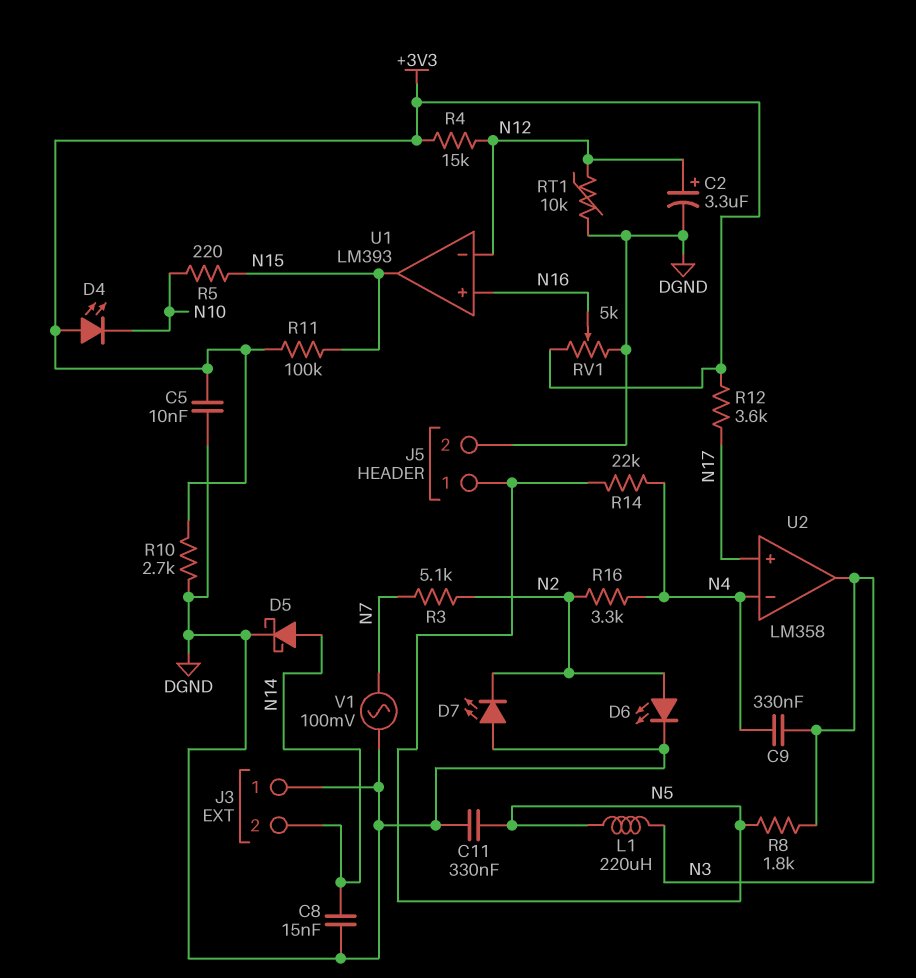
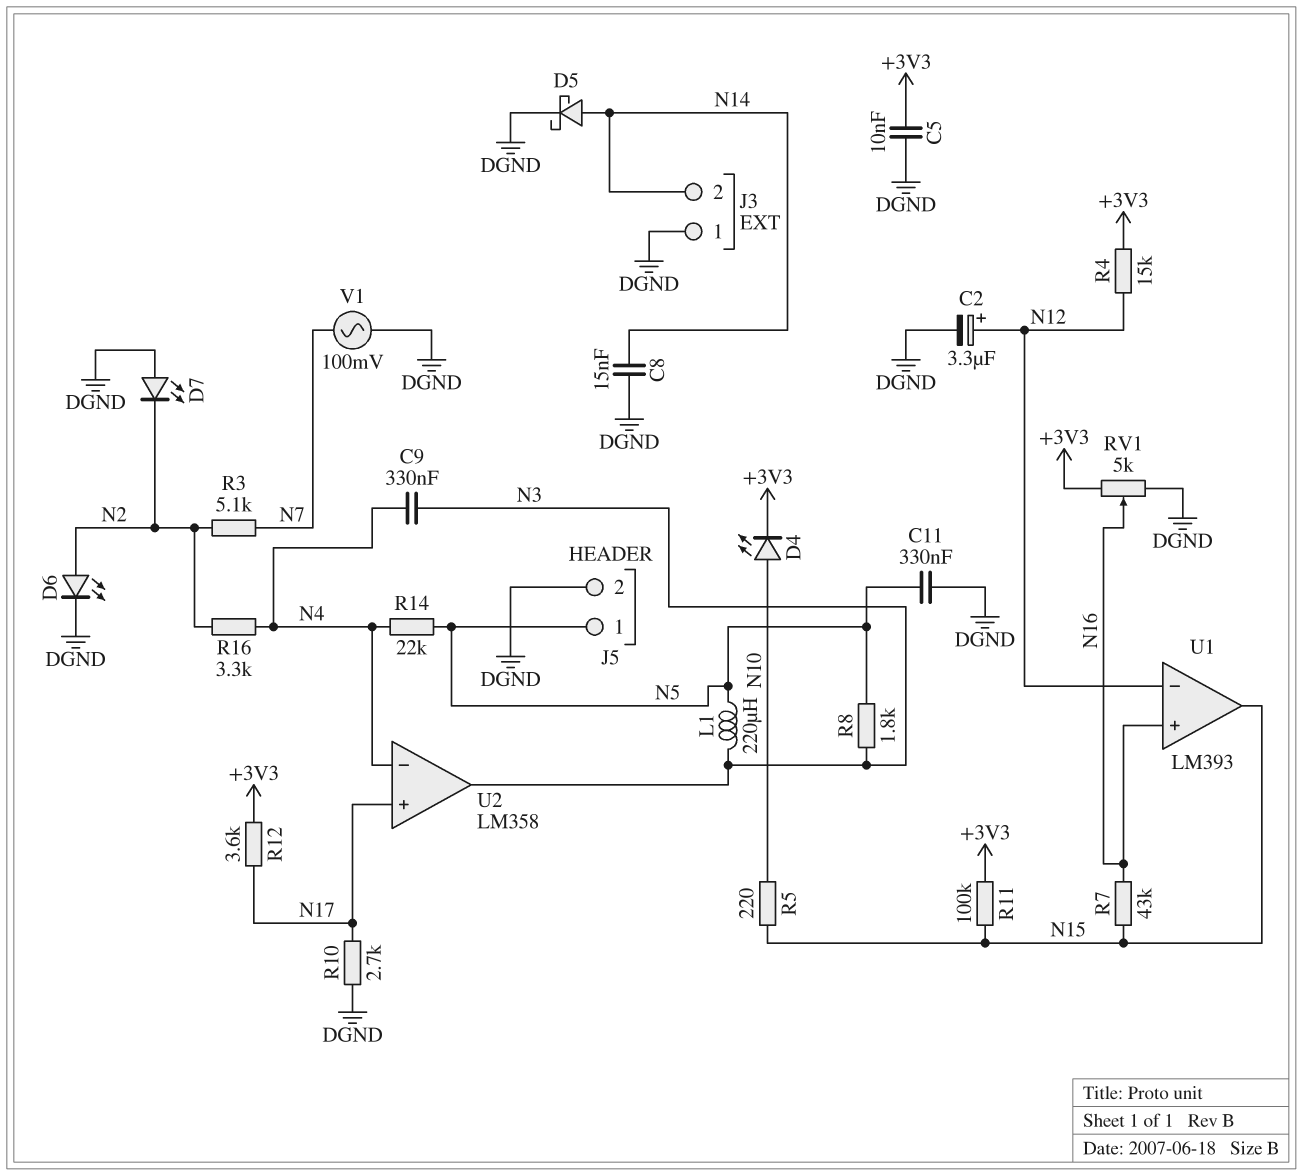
D4: LED (A +3V3, K N10) -> LED (A N10, K +3V3)
R7: none -> 43k (N15, N16)
R10: 2.7k (+3V3, DGND) -> 2.7k (DGND, N17)
RT1: 10k (DGND, N12) -> none

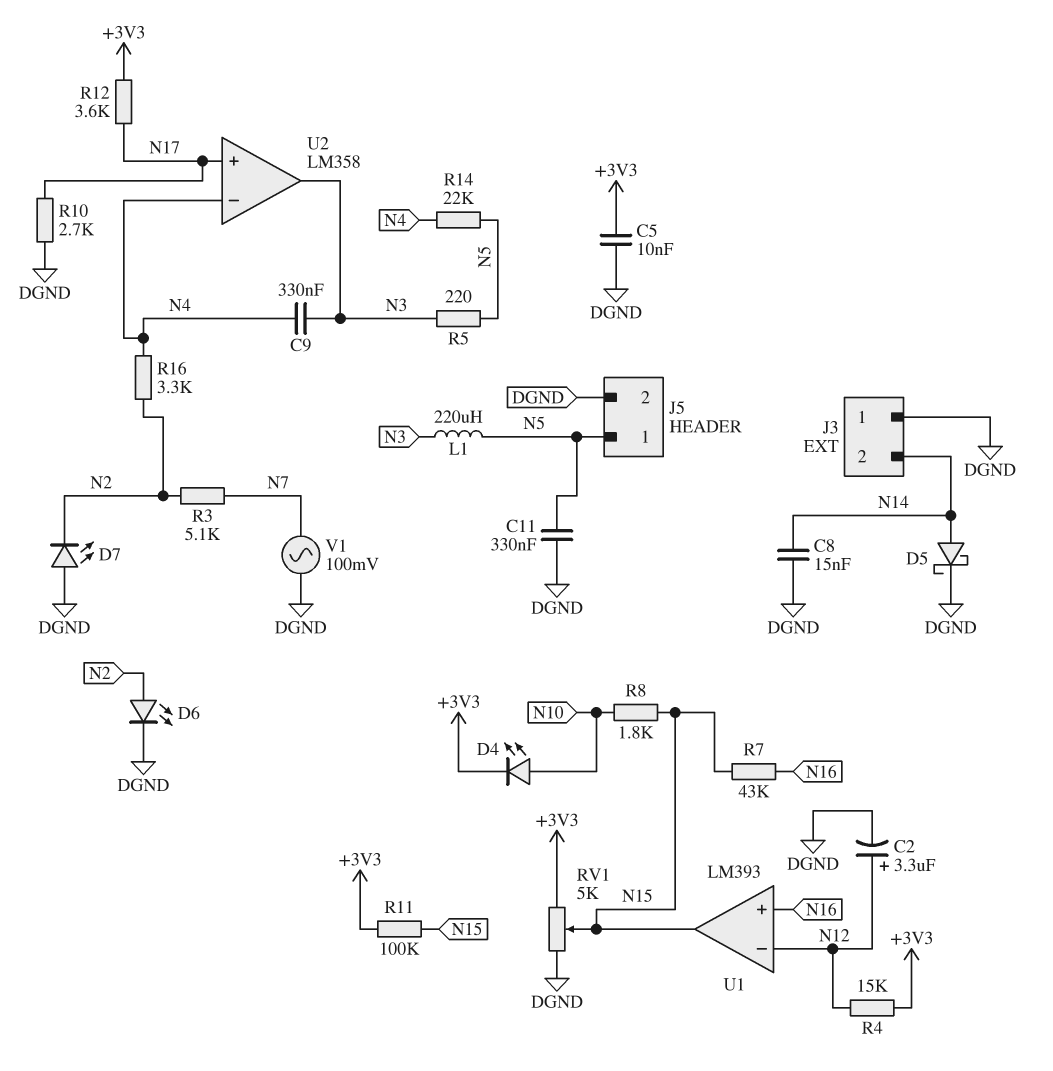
R5: 220 (N10, N15) -> 220 (N3, N5)
R8: 1.8k (N3, N5) -> 1.8k (N10, N15)
RV1: 5k (+3V3, DGND, wiper N16) -> 5k (+3V3, DGND, wiper N15)

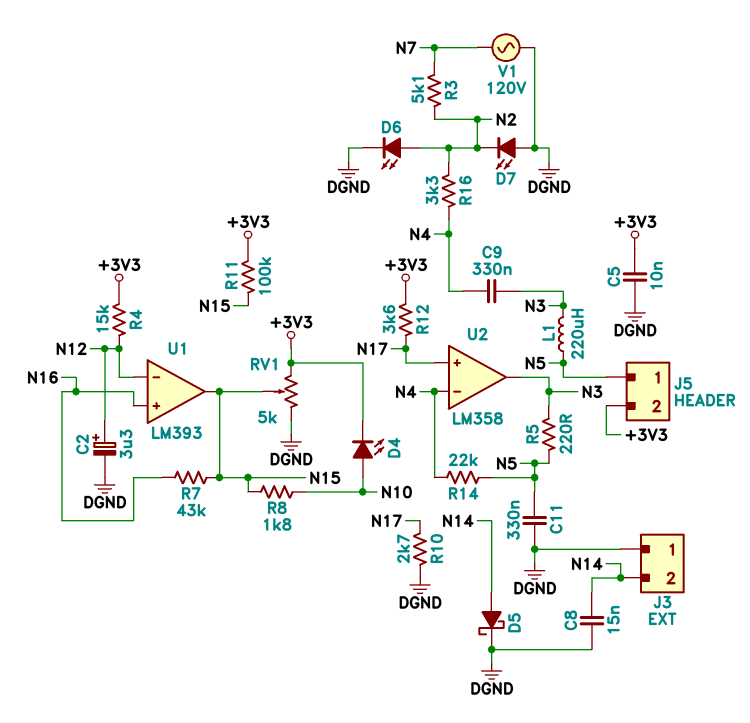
J5 pin 2: DGND -> +3V3
V1: AC 100mV (DGND, N7) -> AC 120V (DGND, N7)

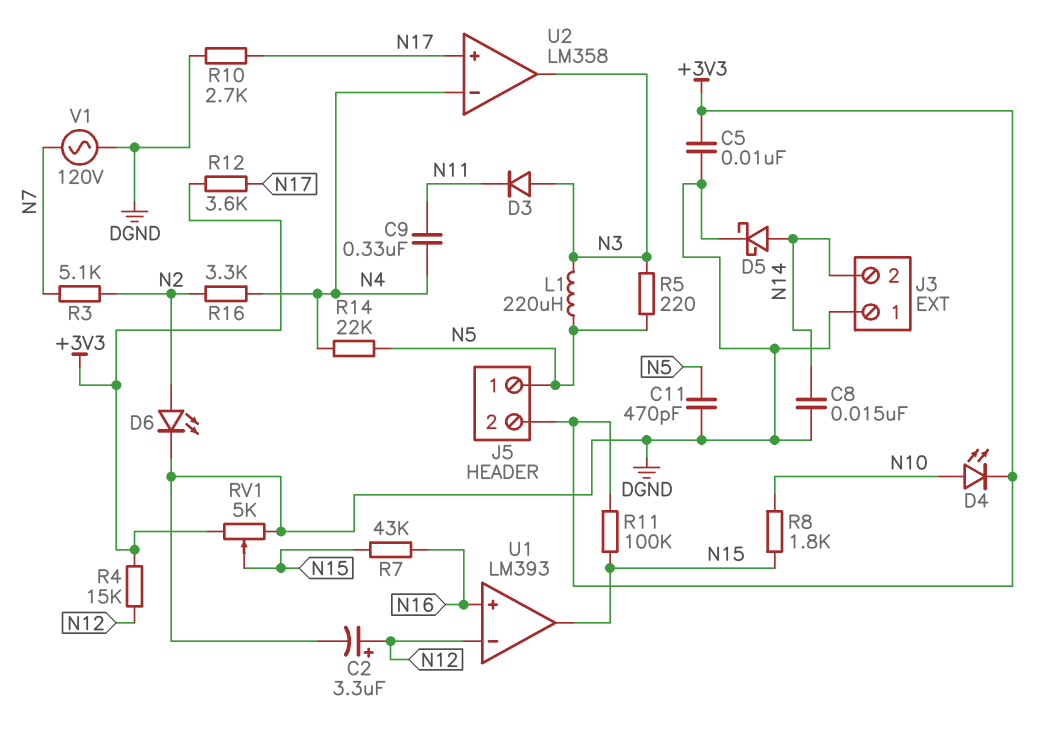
C9: 330nF (N3, N4) -> 330nF (N4, N11)
C11: 330nF (DGND, N5) -> 470pF (DGND, N5)
D3: none -> diode (A N3, K N11)
D7: LED (A DGND, K N2) -> none

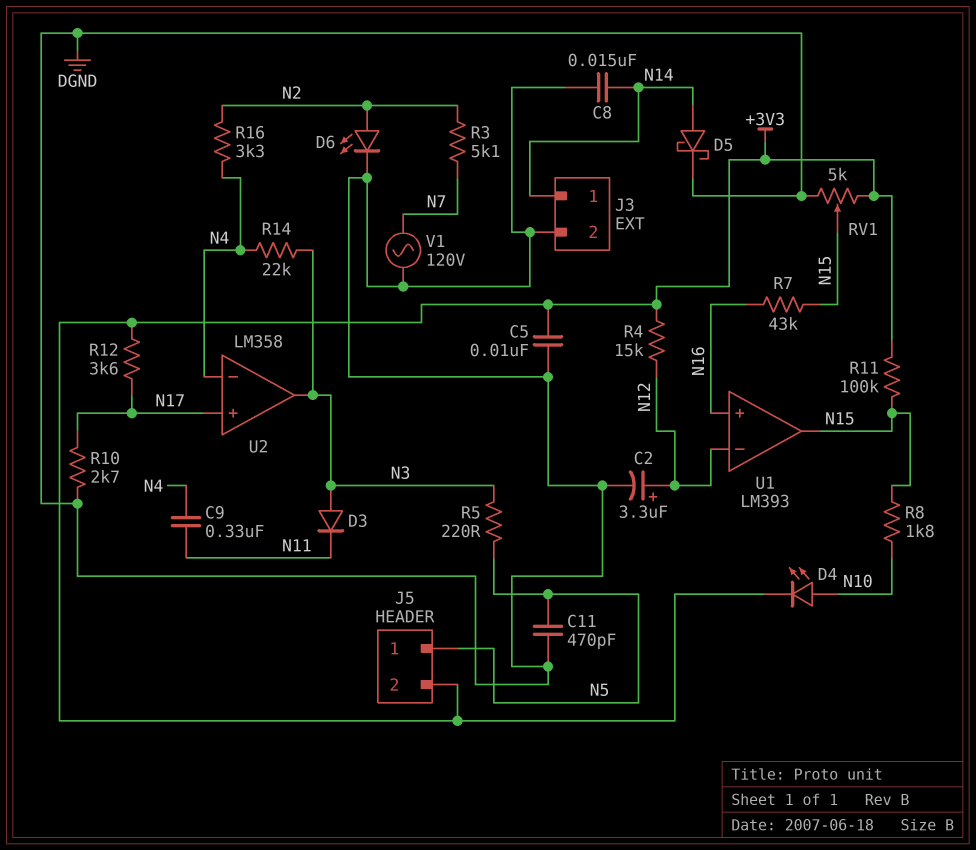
J3 pin 1: DGND -> N14
J3 pin 2: N14 -> DGND
L1: 220uH (N3, N5) -> none
R14: 22k (N4, N5) -> 22k (N3, N4)

